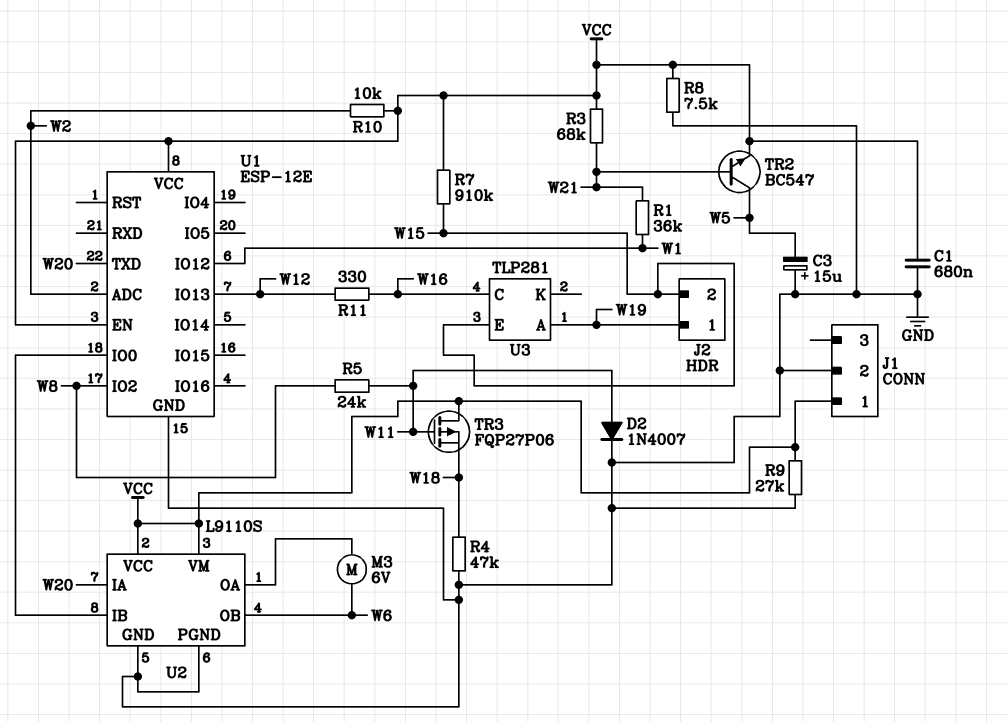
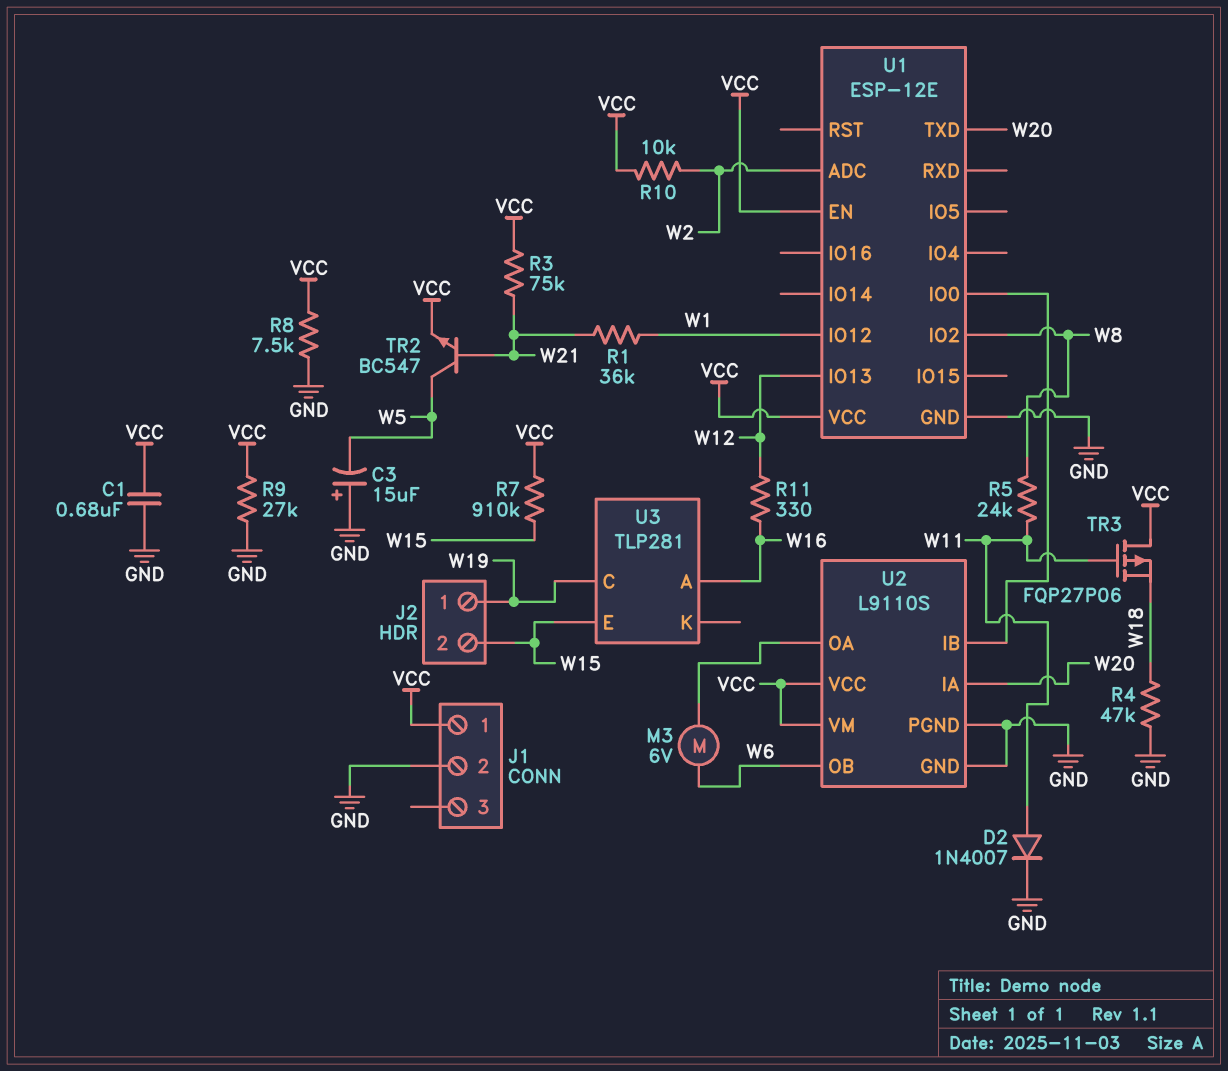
R3: 68k (VCC, W21) -> 75k (VCC, W21)
U3 pin A: W19 -> W16
U3 pin C: W16 -> W19

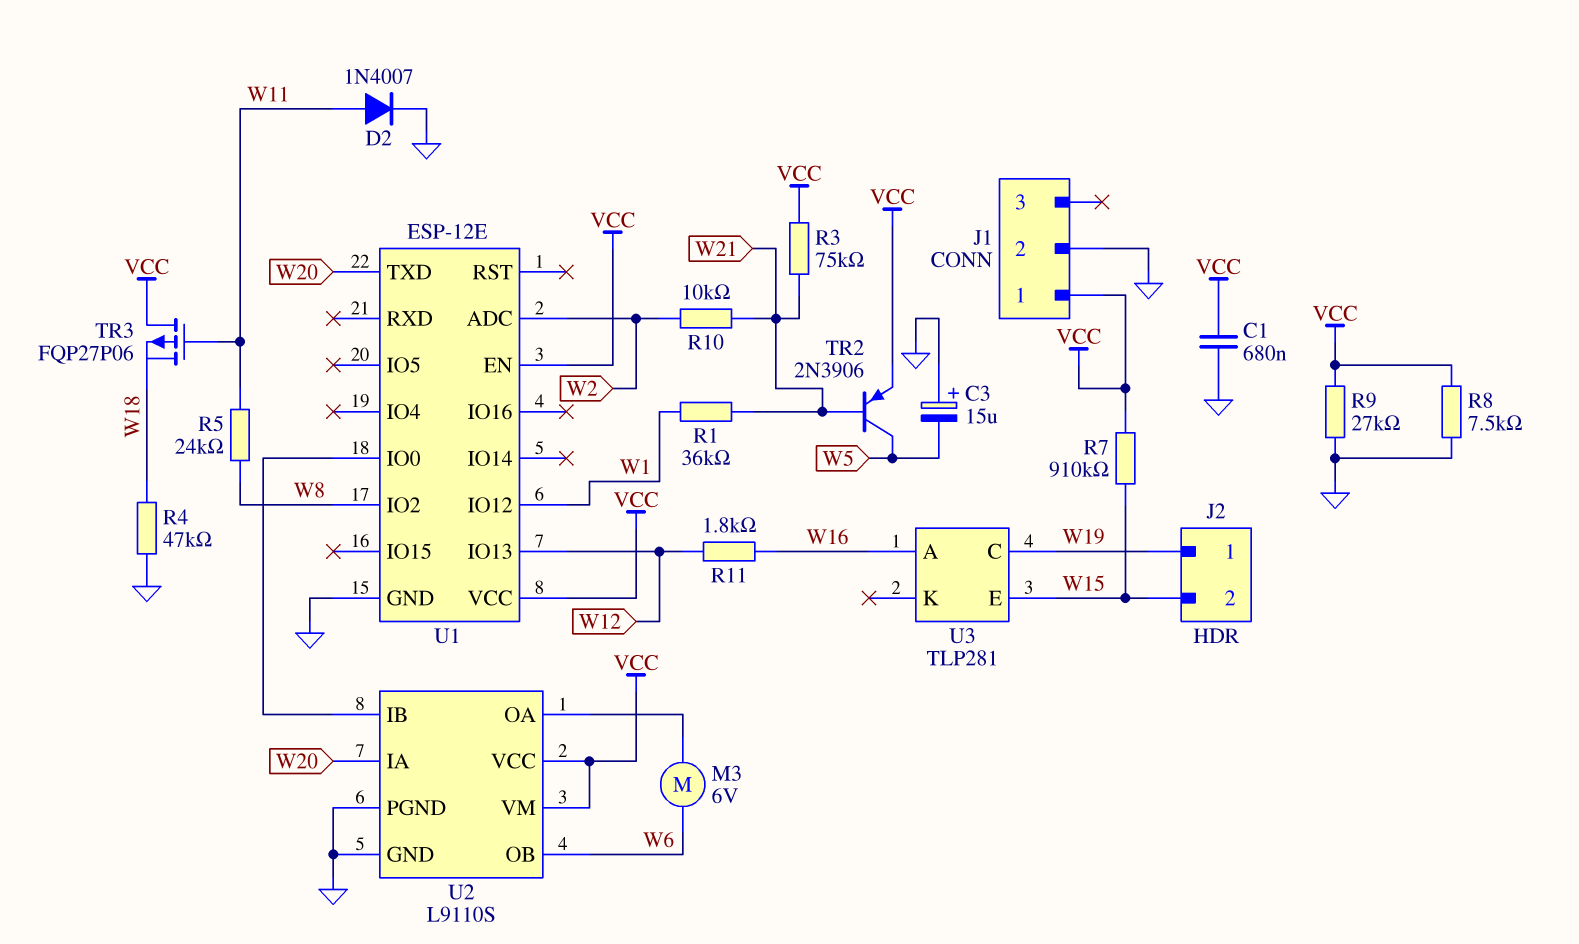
R10: 10k (VCC, W2) -> 10k (W2, W21)
R11: 330 (W12, W16) -> 1.8k (W12, W16)
TR2: NPN BC547 (B W21, C W5, E VCC) -> PNP 2N3906 (B W21, C W5, E VCC)

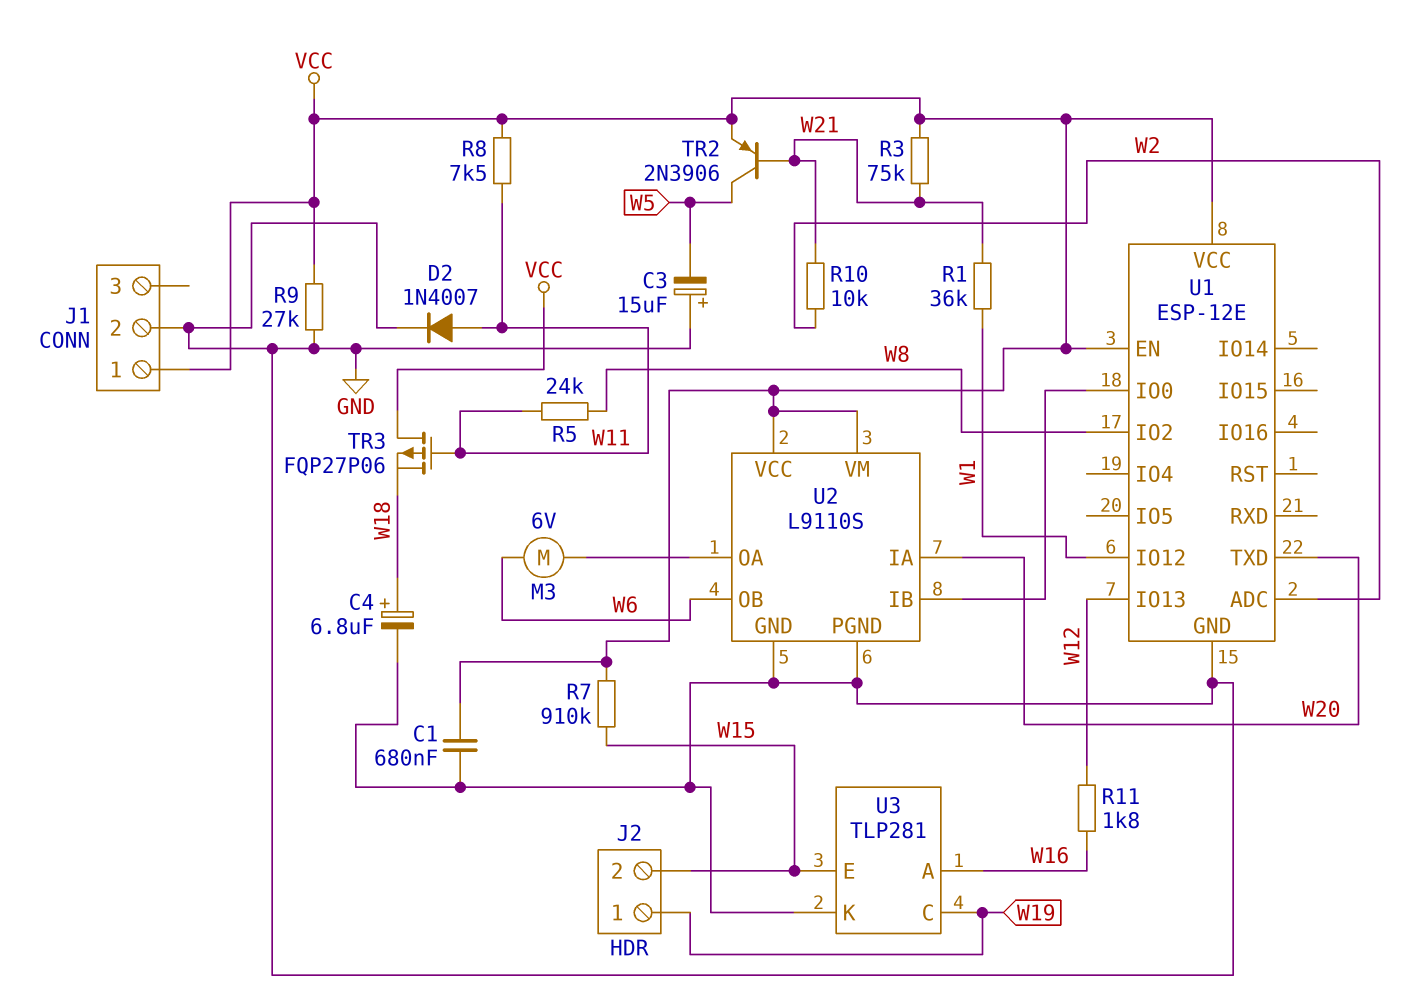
C4: none -> 6.8uF (plus W18, minus GND)
R4: 47k (GND, W18) -> none
R8: 7.5k (GND, VCC) -> 7.5k (VCC, W11)
U3 pin K: none -> GND

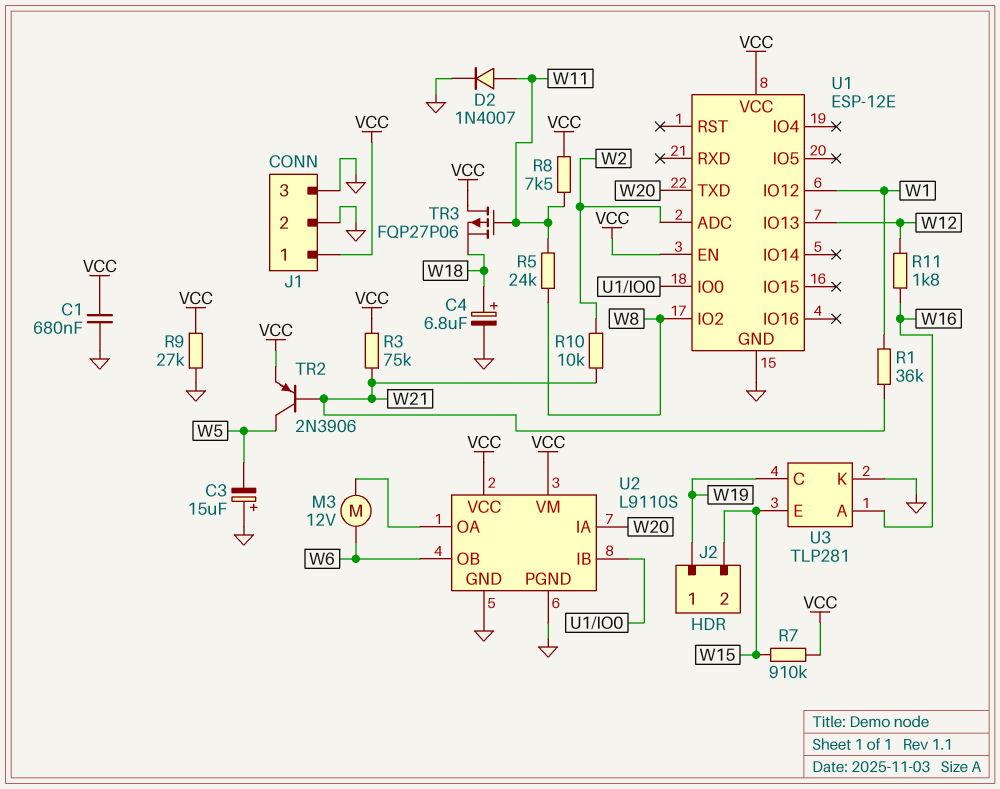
J1 pin 3: none -> GND
M3: motor 6V (U2/OA, W6) -> motor 12V (U2/OA, W6)

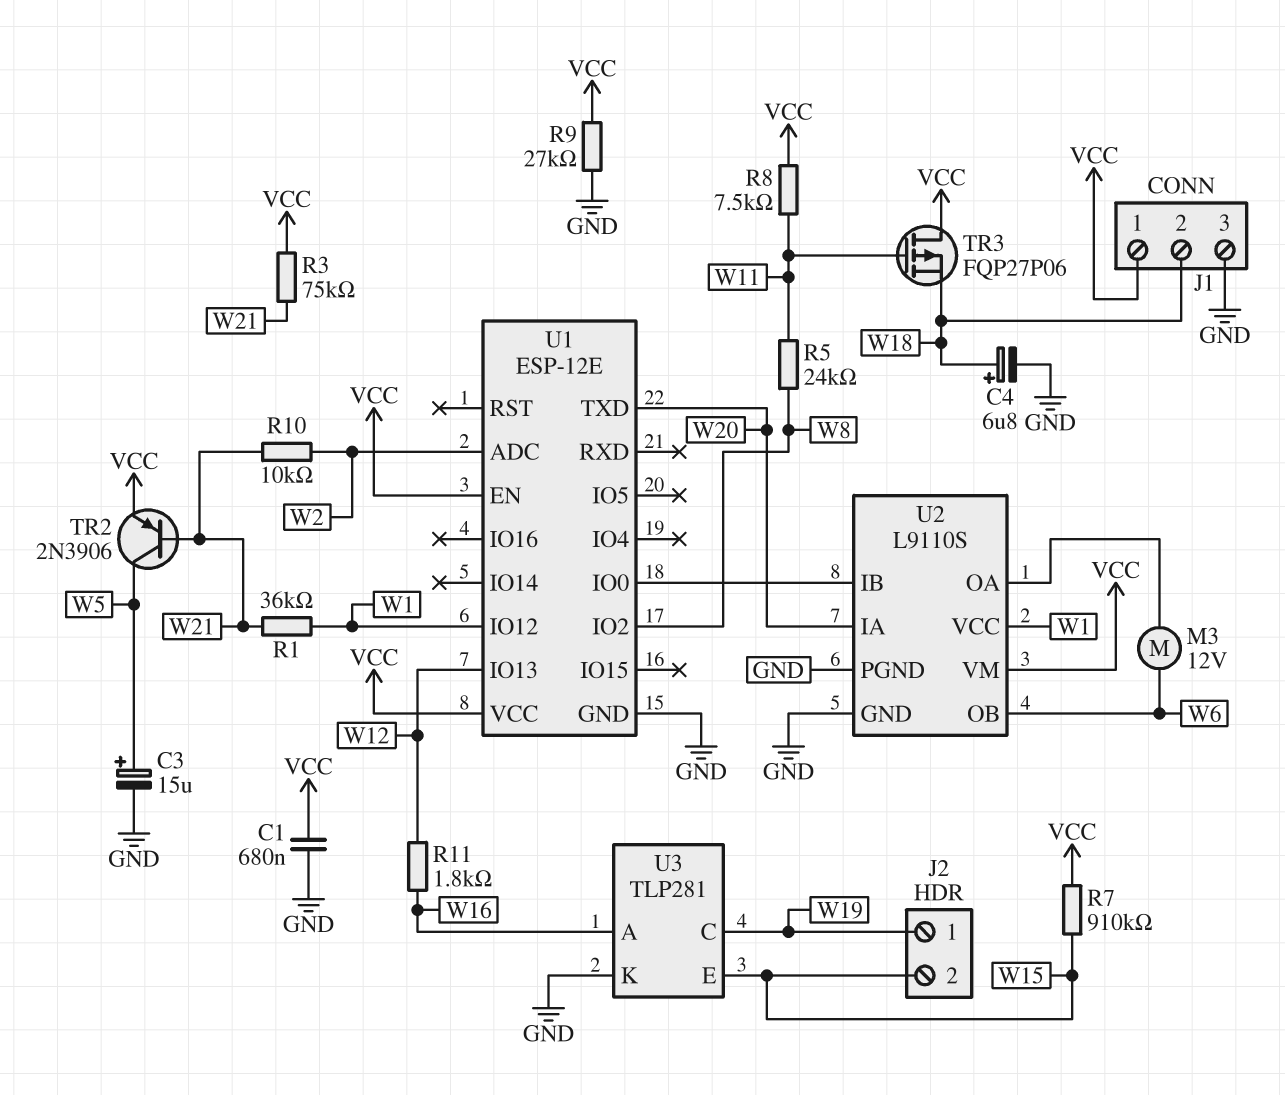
C3: 15uF (plus GND, minus W5) -> 15uF (plus W5, minus GND)
D2: diode 1N4007 (A W11, K GND) -> none
J1 pin 2: GND -> W18
U2 pin VCC: VCC -> W1

